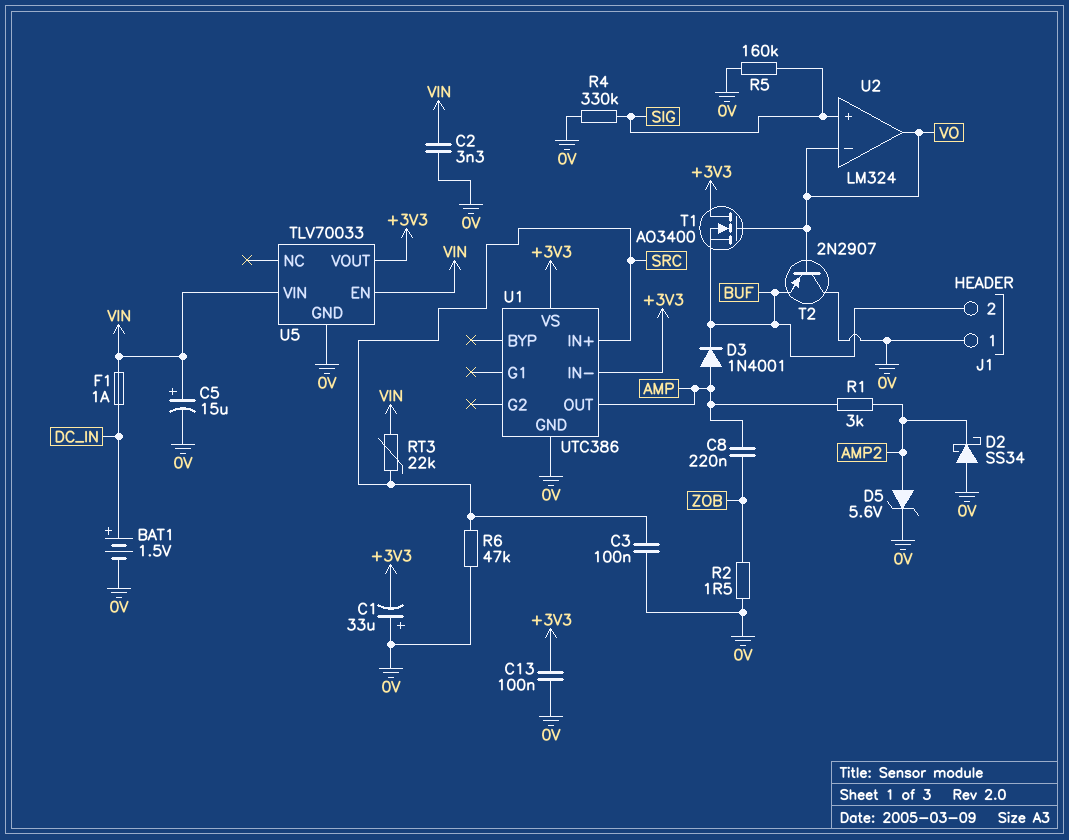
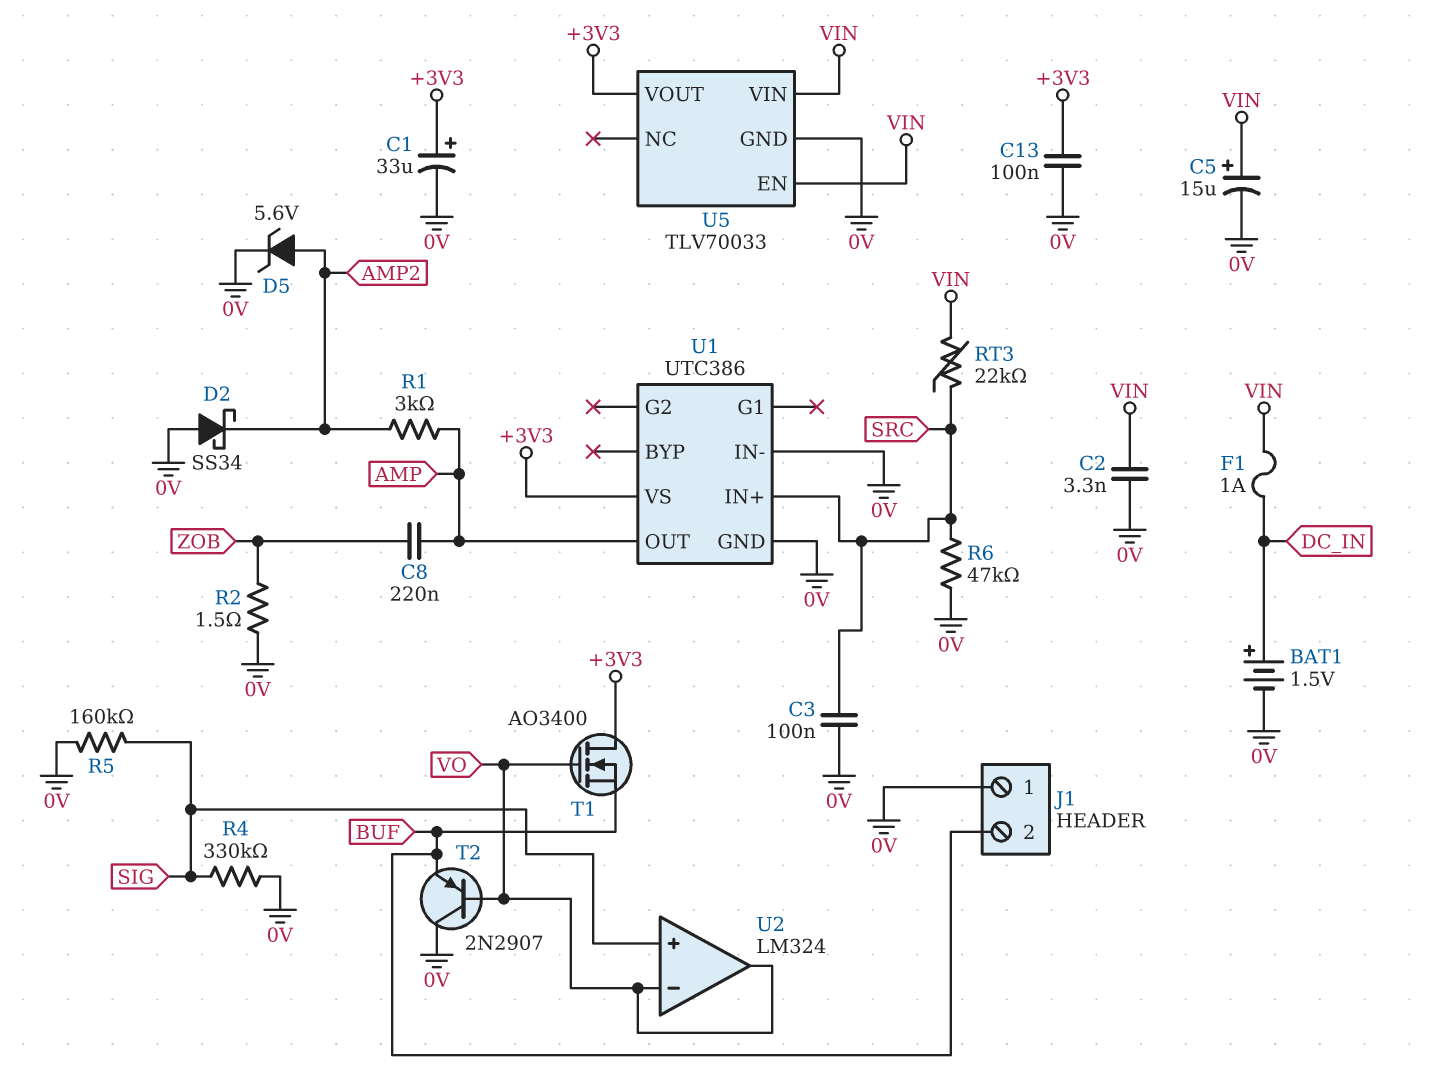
C1: 33uF (plus 0V, minus +3V3) -> 33uF (plus +3V3, minus 0V)
D3: diode 1N4001 (A AMP, K BUF) -> none
U1 pin IN-: +3V3 -> 0V

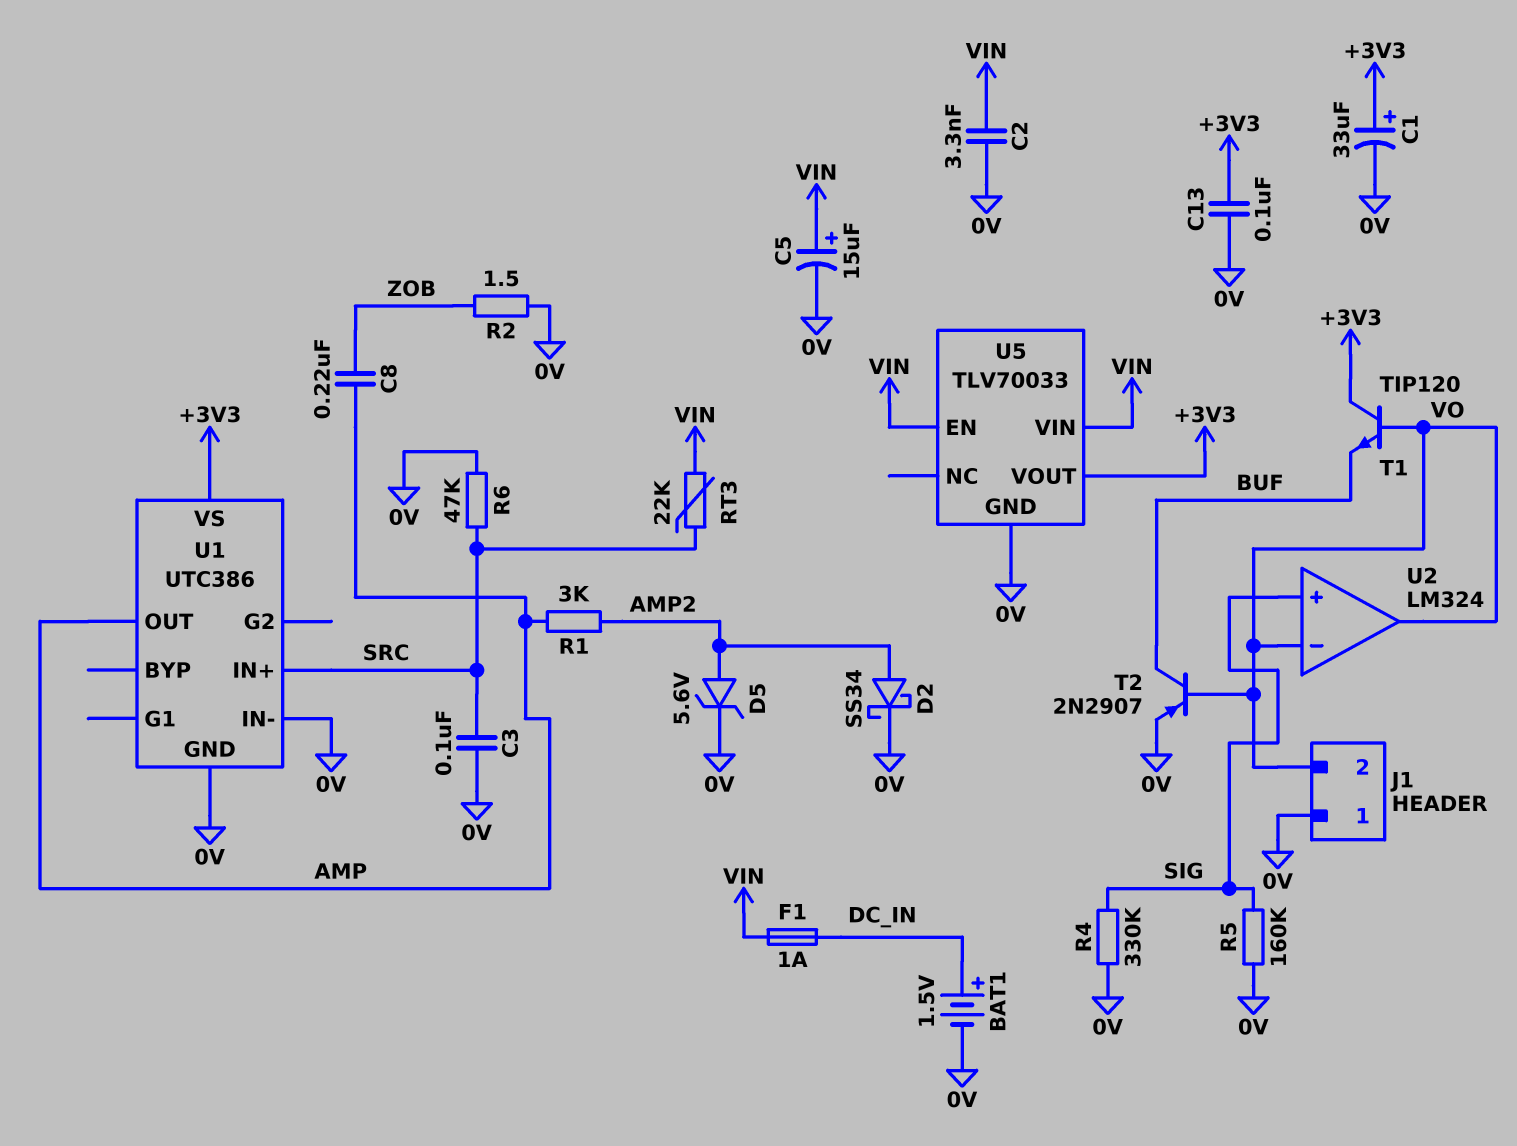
D2: schottky SS34 (A 0V, K AMP2) -> schottky SS34 (A AMP2, K 0V)
J1 pin 2: BUF -> VO
T1: NMOS AO3400 (G VO, D +3V3, S BUF) -> NPN TIP120 (B VO, C +3V3, E BUF)
T2: PNP 2N2907 (B VO, C 0V, E BUF) -> PNP 2N2907 (B VO, C BUF, E 0V)

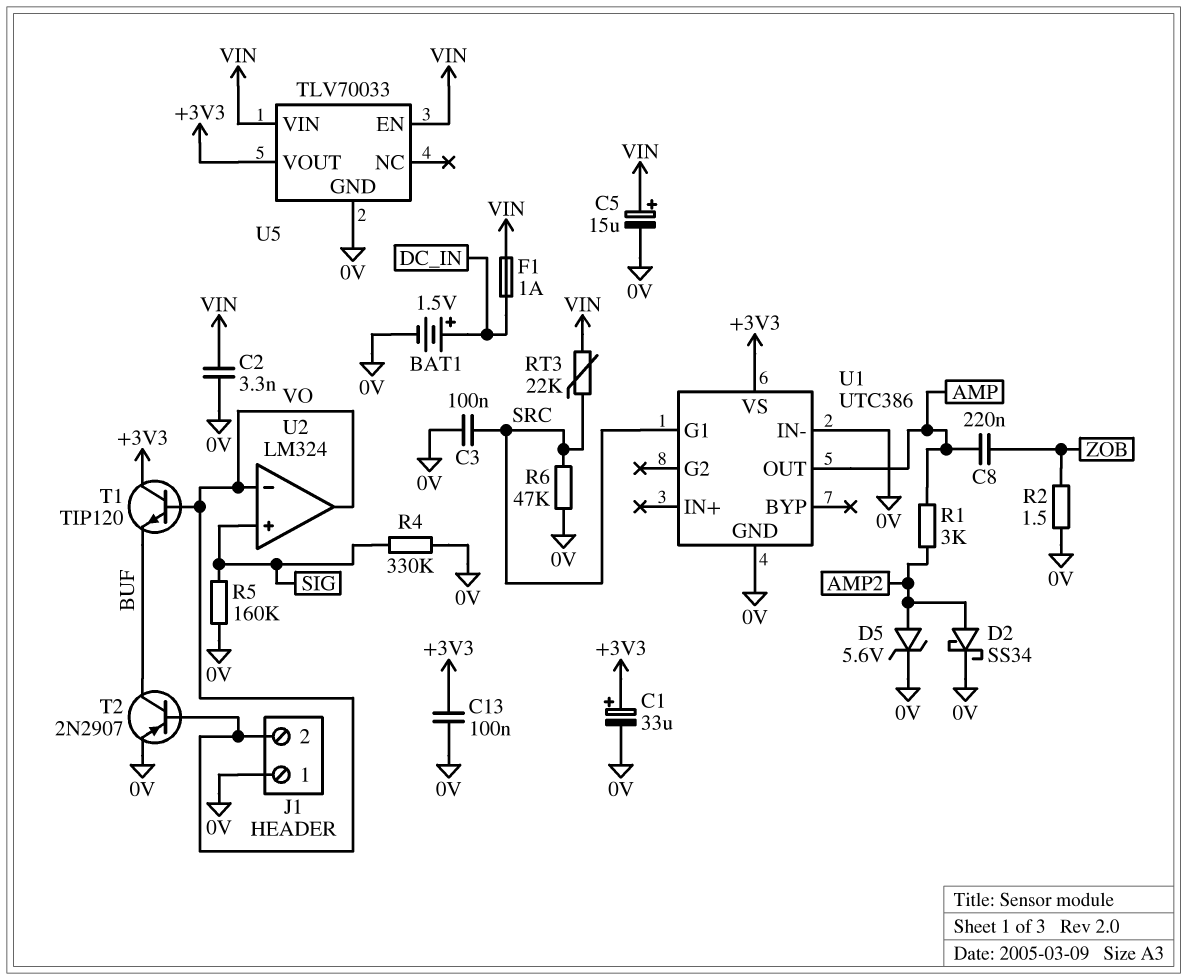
U1 pin G1: none -> SRC
U1 pin IN+: SRC -> none

